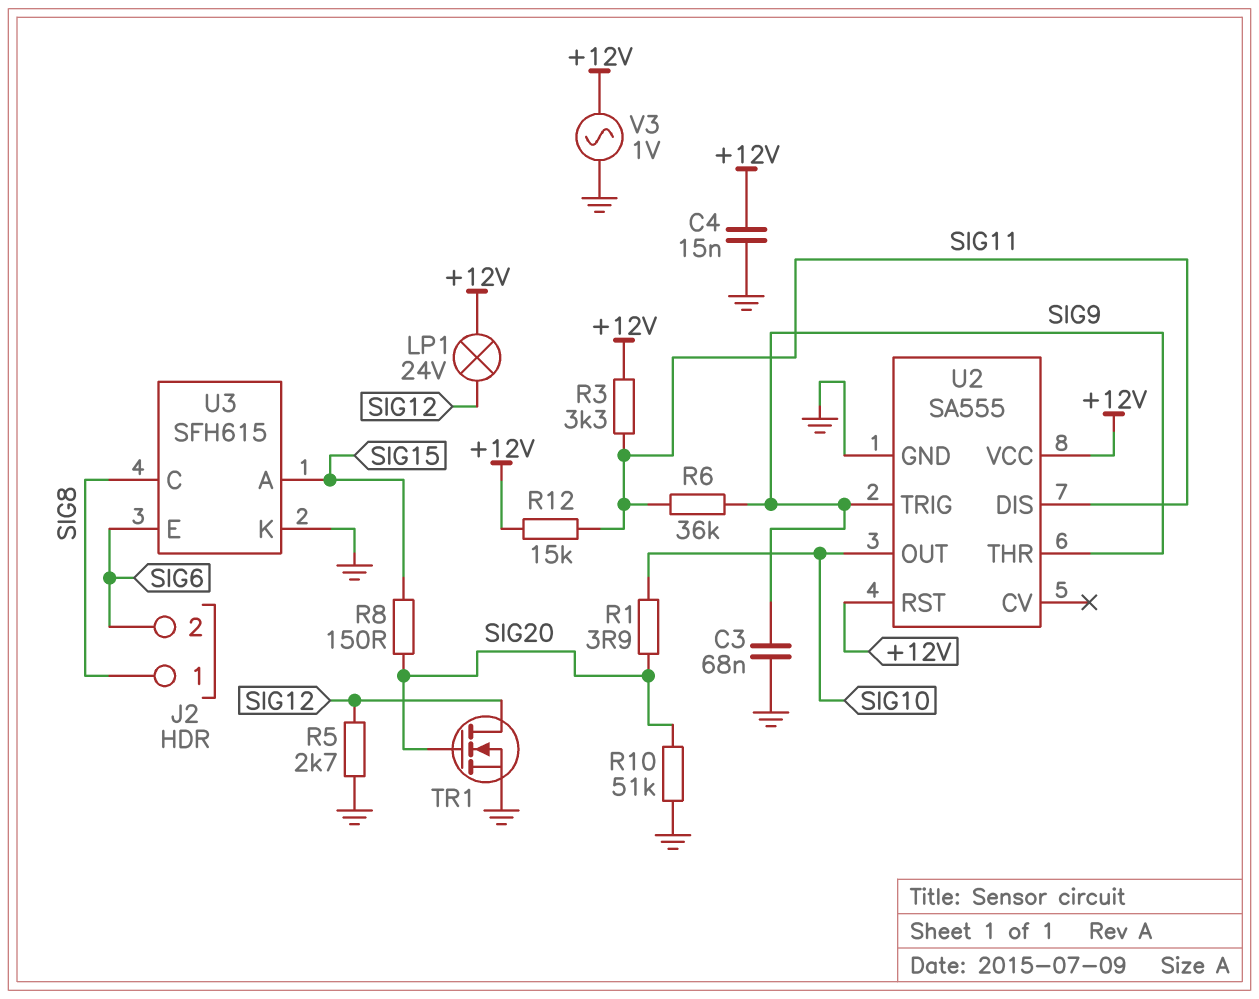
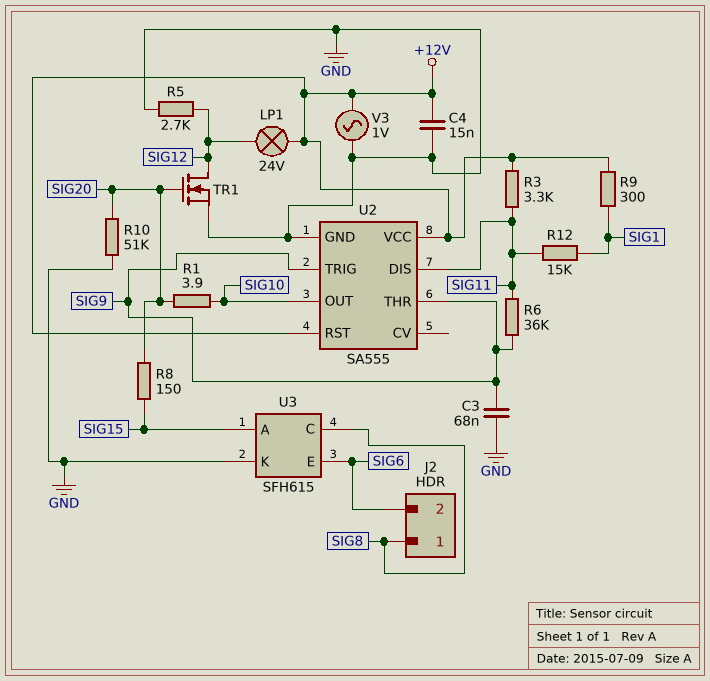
R9: none -> 300 (+12V, SIG1)
R12: 15k (+12V, SIG11) -> 15k (SIG1, SIG11)

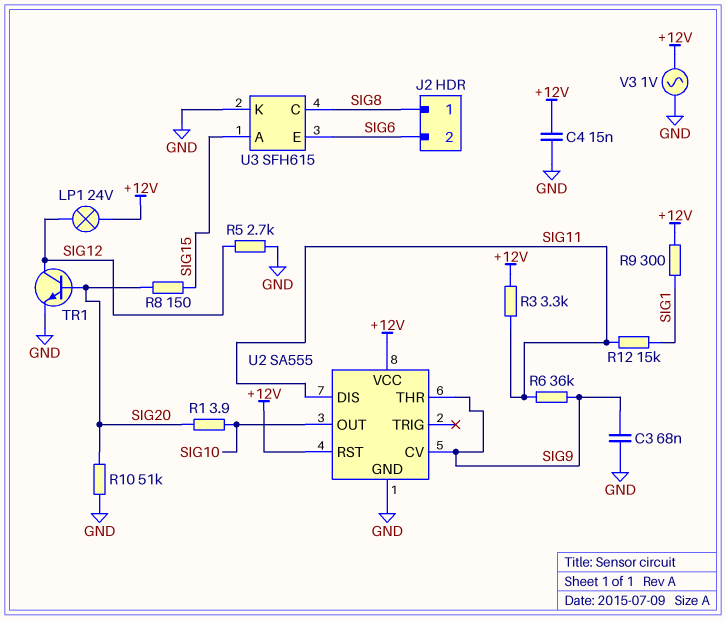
TR1: NMOS (G SIG20, D SIG12, S GND) -> NPN (B SIG20, C SIG12, E GND)
U2 pin CV: none -> SIG9
U2 pin TRIG: SIG9 -> none

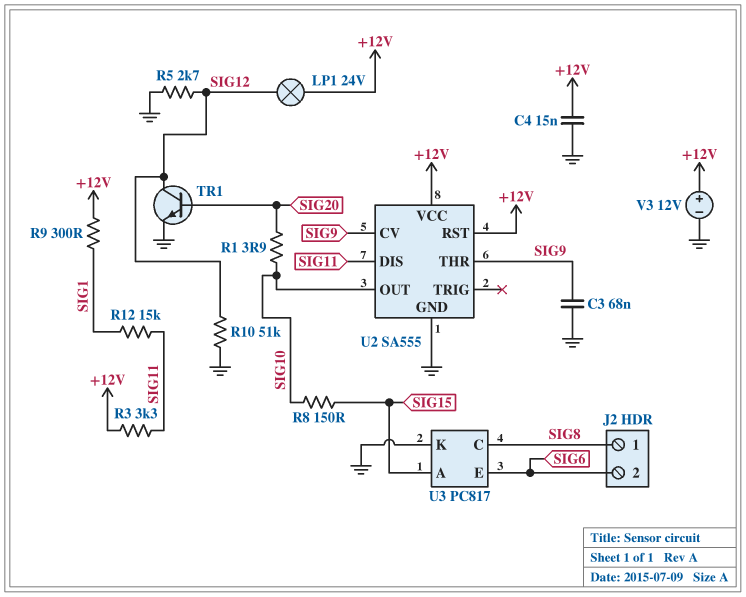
R6: 36k (SIG9, SIG11) -> none
R8: 150 (SIG15, SIG20) -> 150 (SIG10, SIG15)
R10: 51k (GND, SIG20) -> 51k (GND, SIG12)
U3: SFH615 -> PC817
V3: AC 1V (+12V, GND) -> 12V (plus +12V, minus GND)

